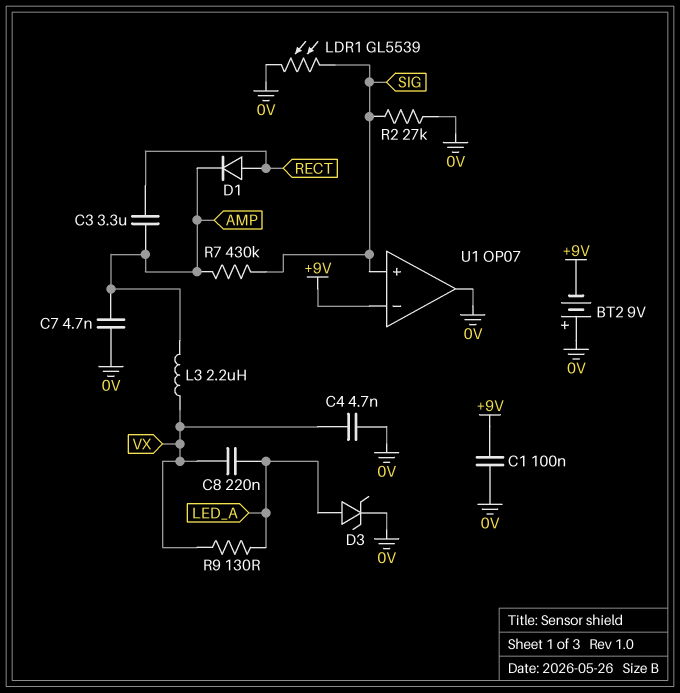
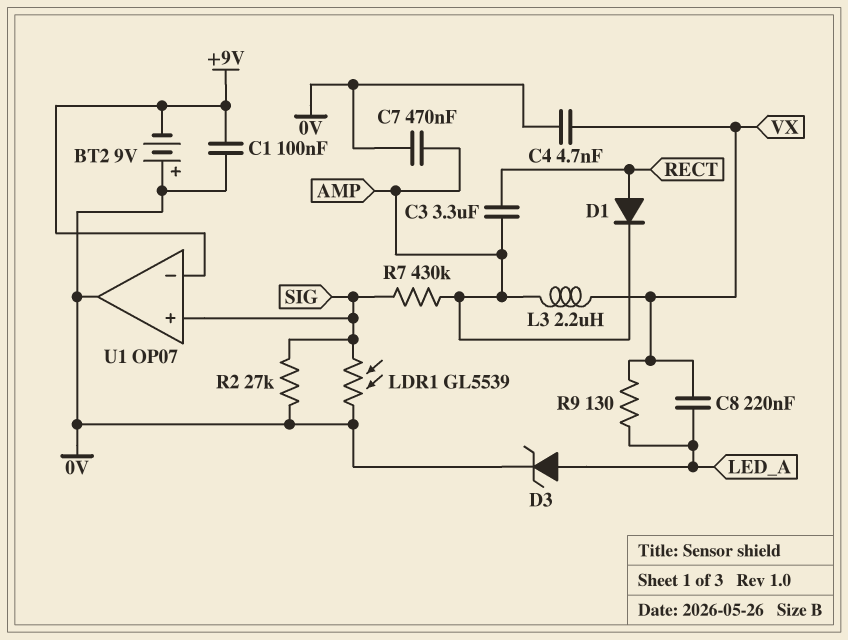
C7: 4.7nF (0V, AMP) -> 470nF (0V, AMP)

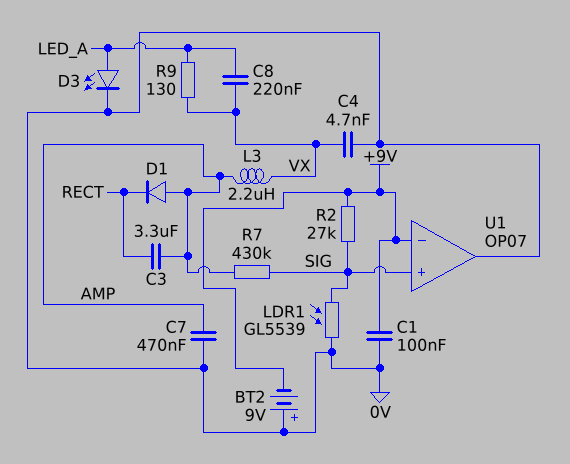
D1: diode (A RECT, K AMP) -> diode (A AMP, K RECT)
D3: zener (A LED_A, K 0V) -> LED (A LED_A, K 0V)
R2: 27k (0V, SIG) -> 27k (+9V, SIG)

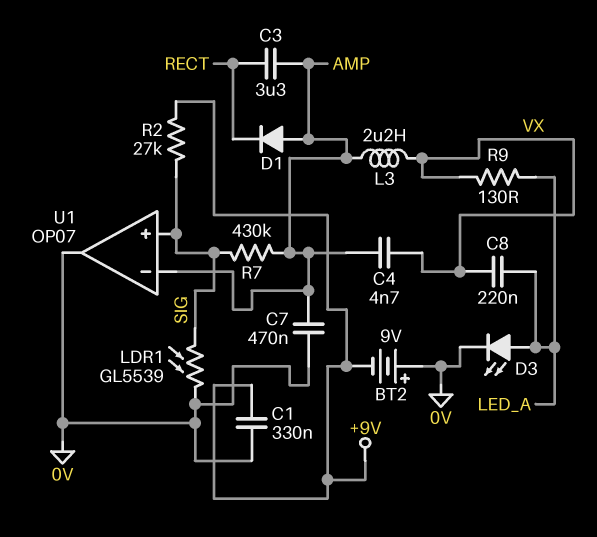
C1: 100nF (+9V, 0V) -> 330nF (+9V, 0V)
C4: 4.7nF (0V, VX) -> 4.7nF (AMP, VX)
U1 pin in-: +9V -> AMP

